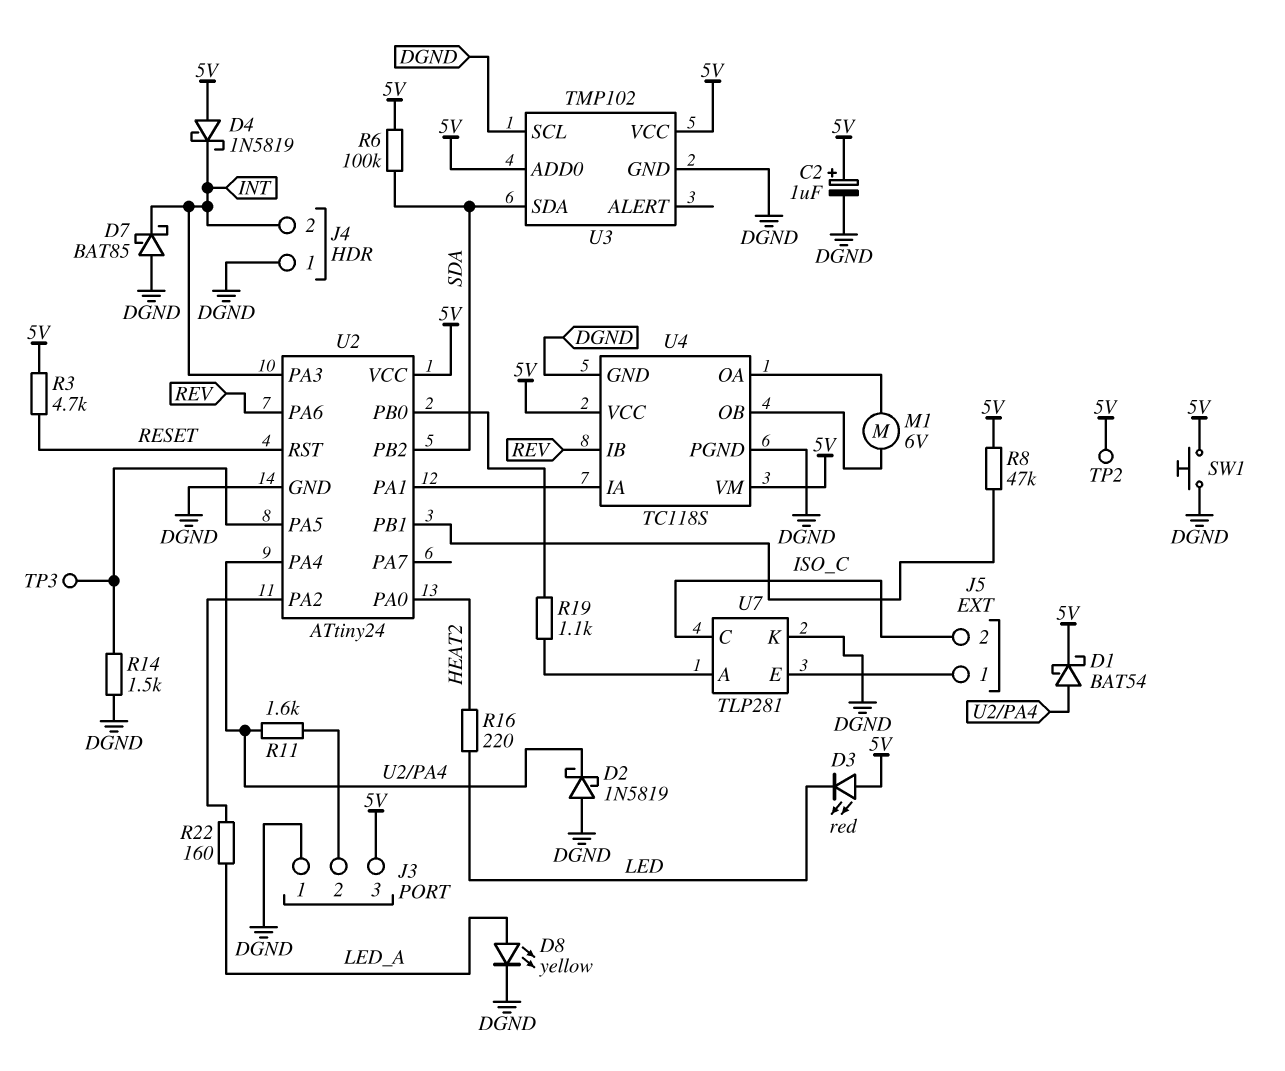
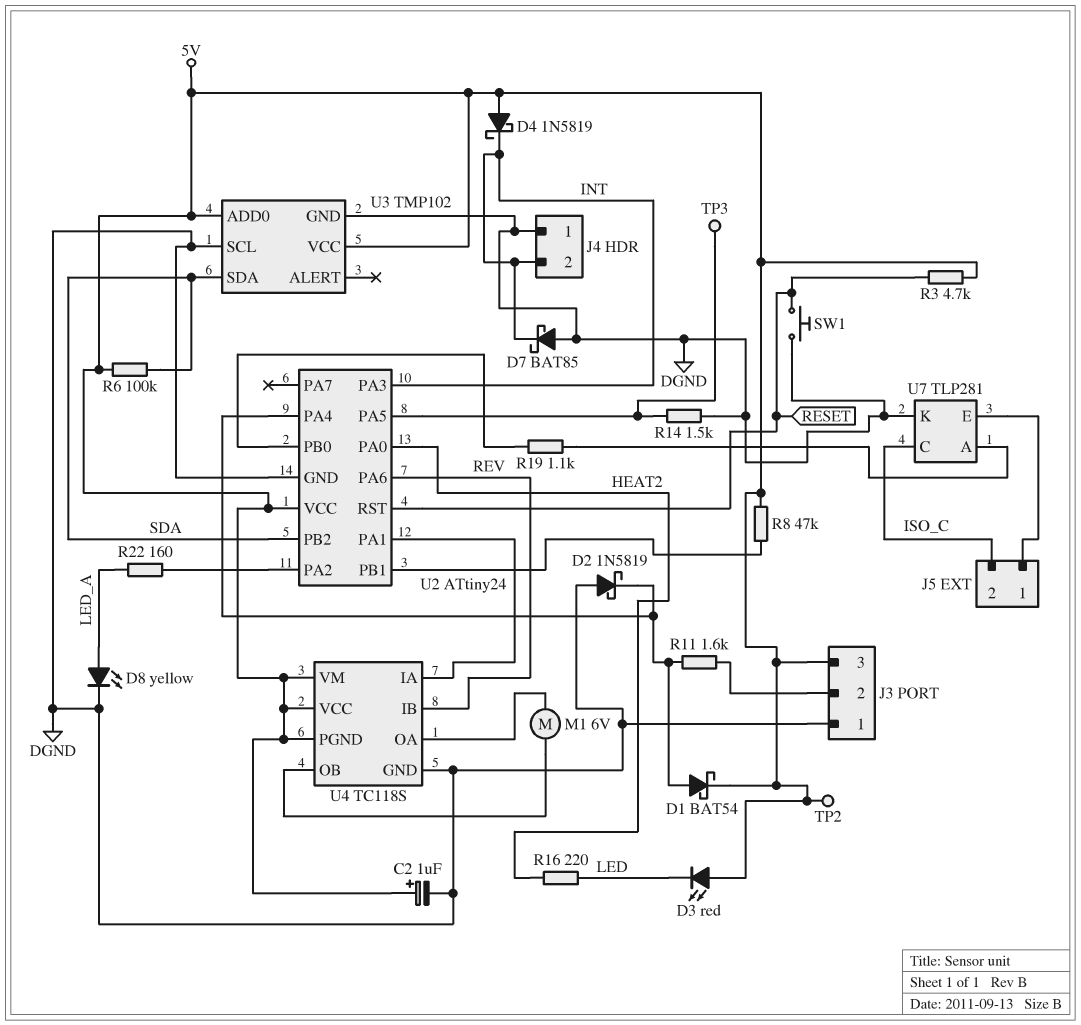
SW1: button (5V, DGND) -> button (DGND, RESET)
U4 pin PGND: DGND -> 5V

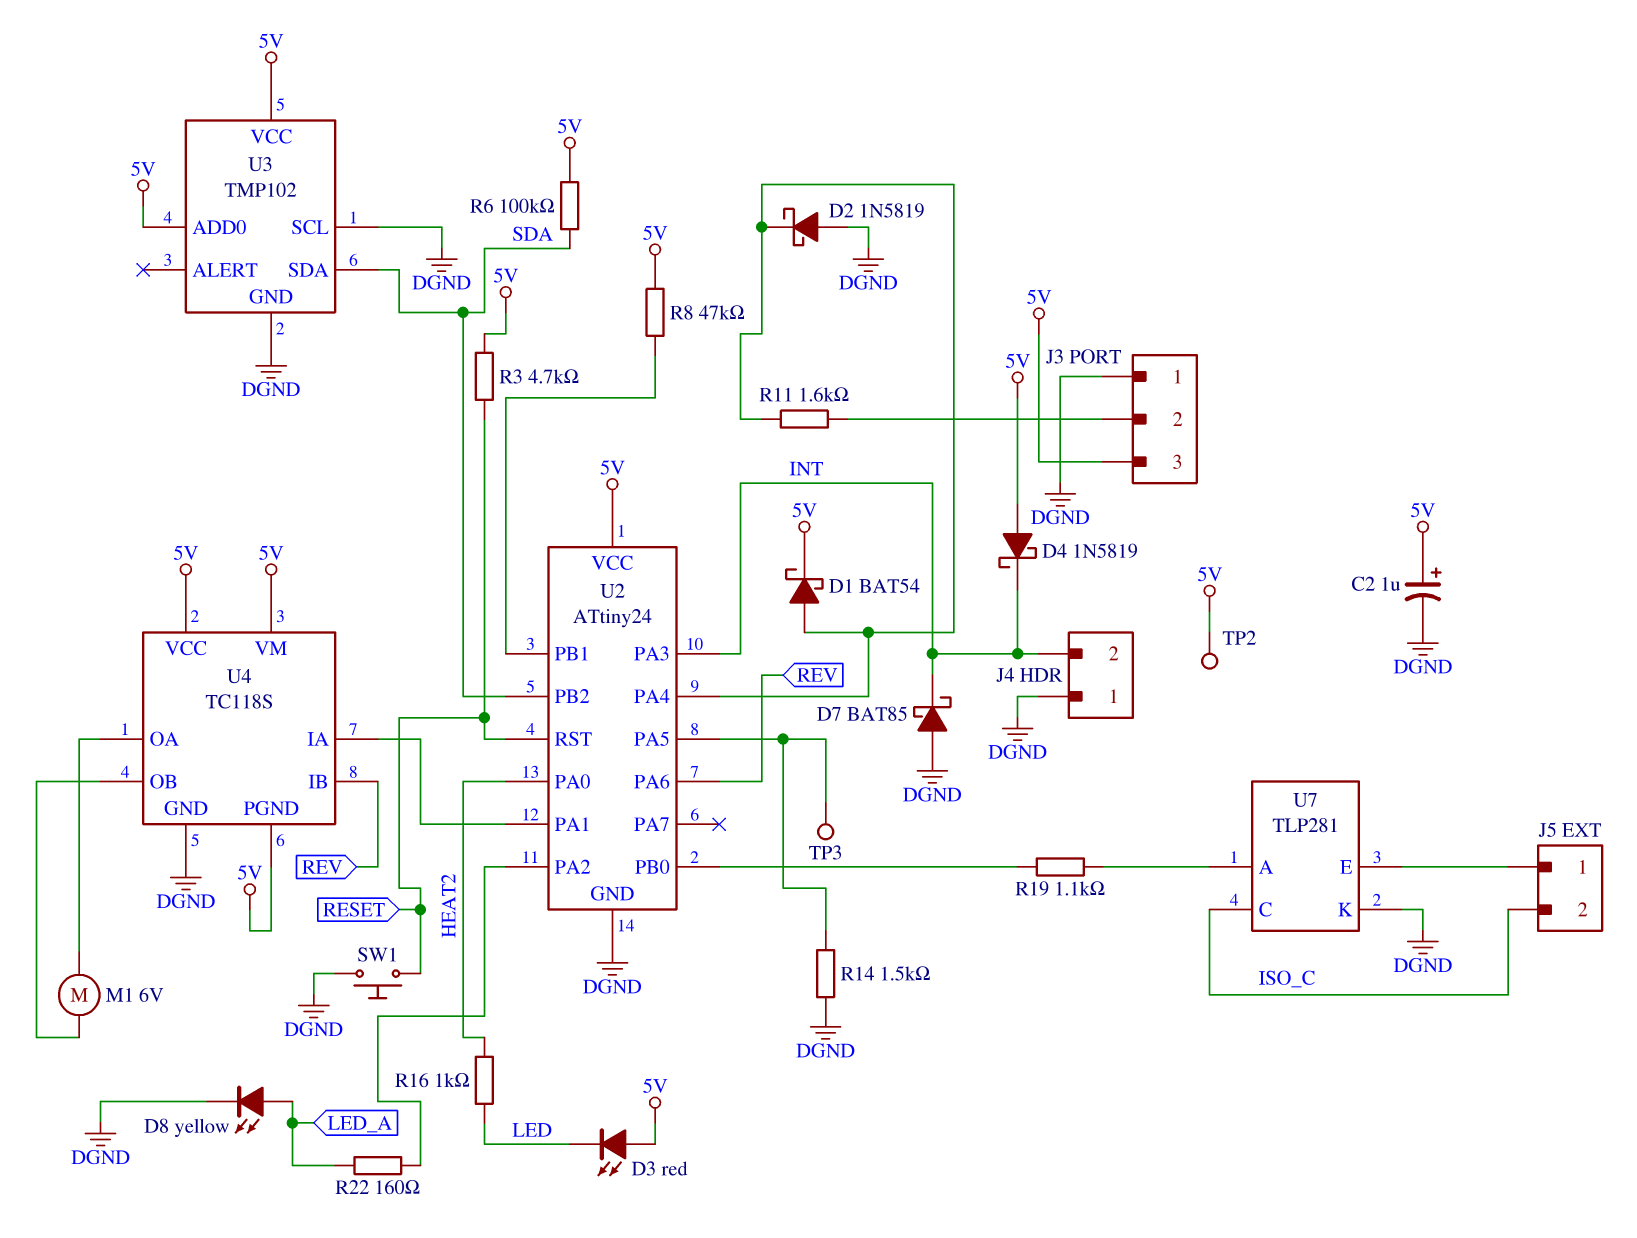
R16: 220 (HEAT2, LED) -> 1k (HEAT2, LED)

